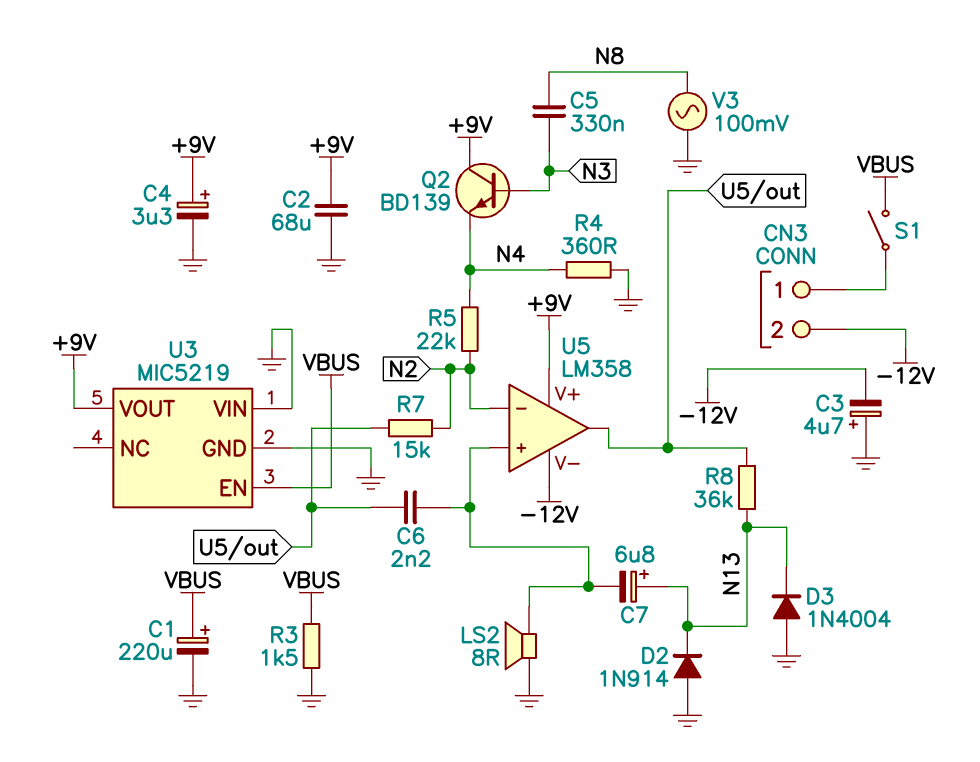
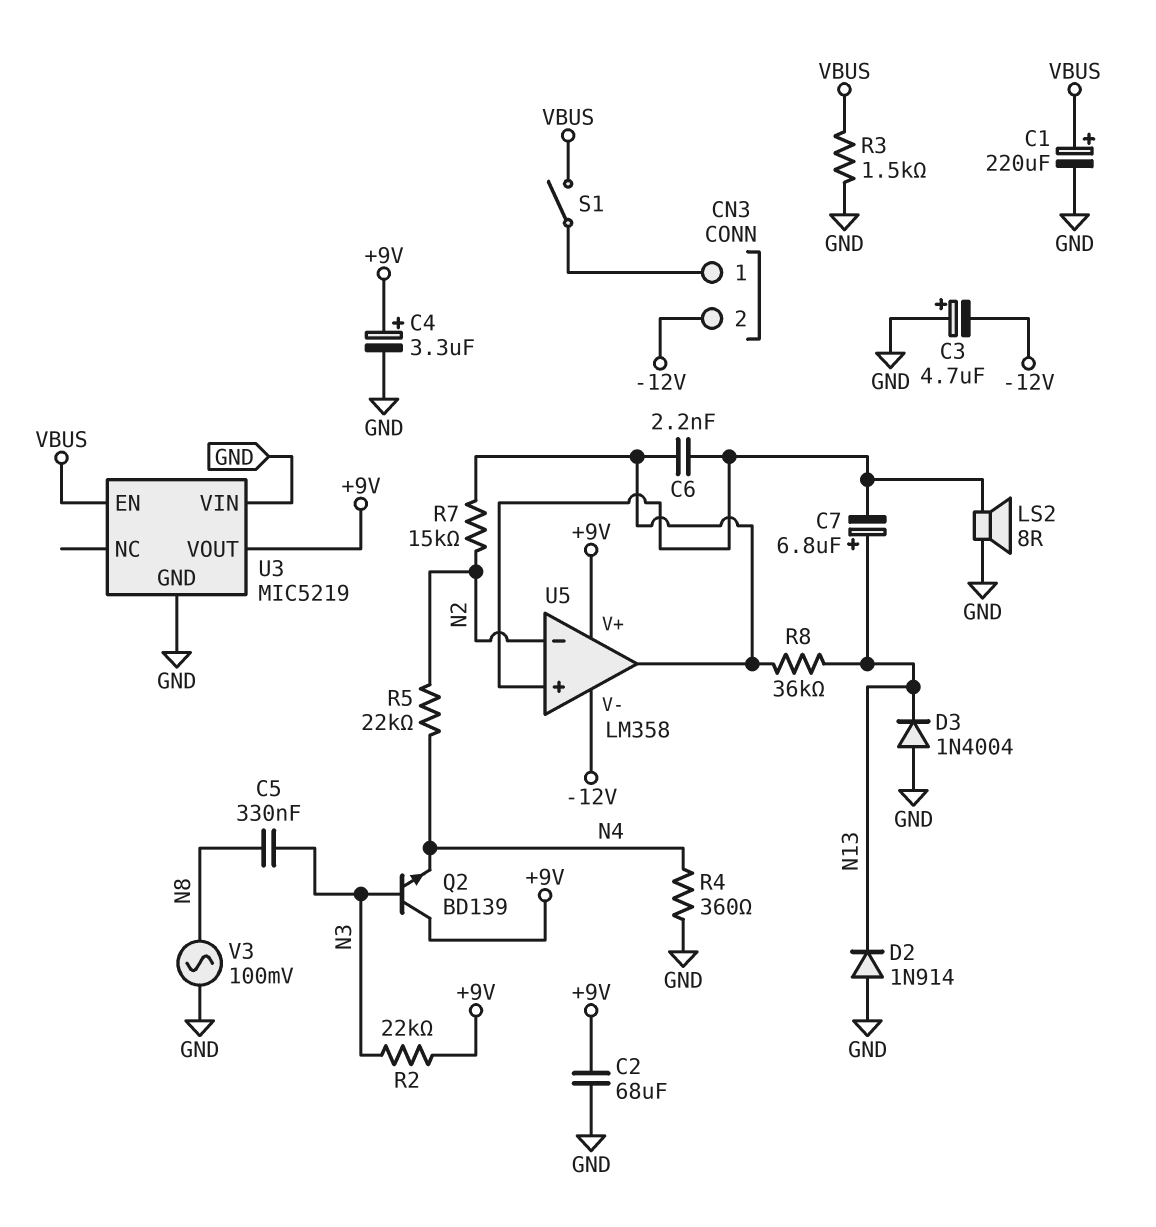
R2: none -> 22k (+9V, N3)

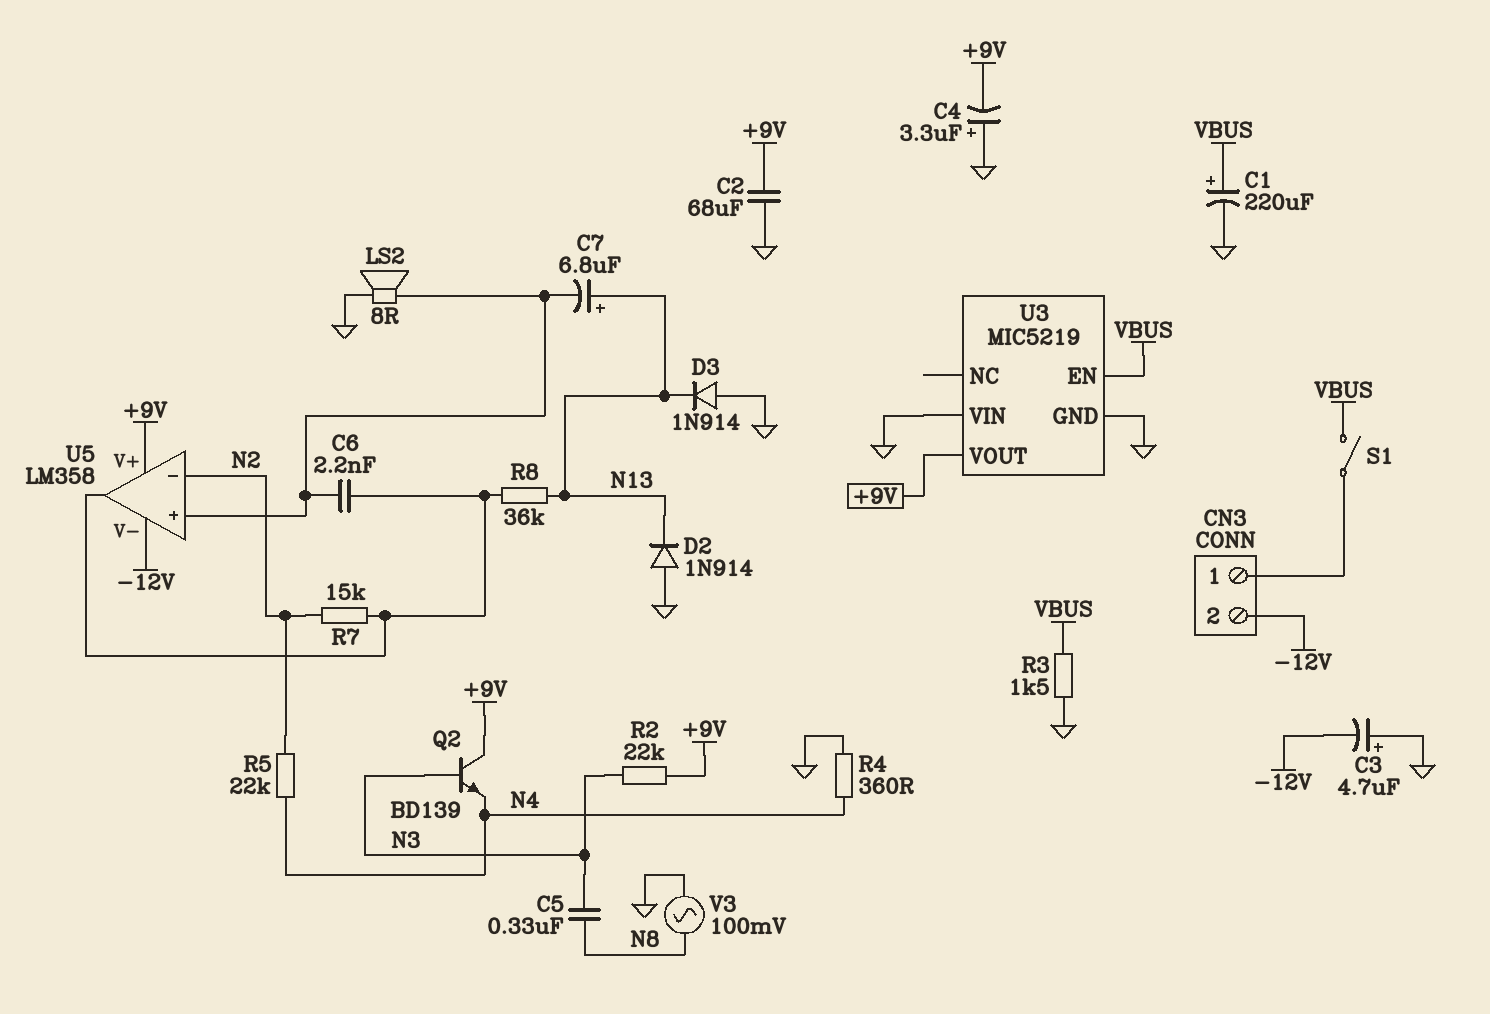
C4: 3.3uF (plus +9V, minus GND) -> 3.3uF (plus GND, minus +9V)
D3: diode 1N4004 (A GND, K N13) -> diode 1N914 (A GND, K N13)

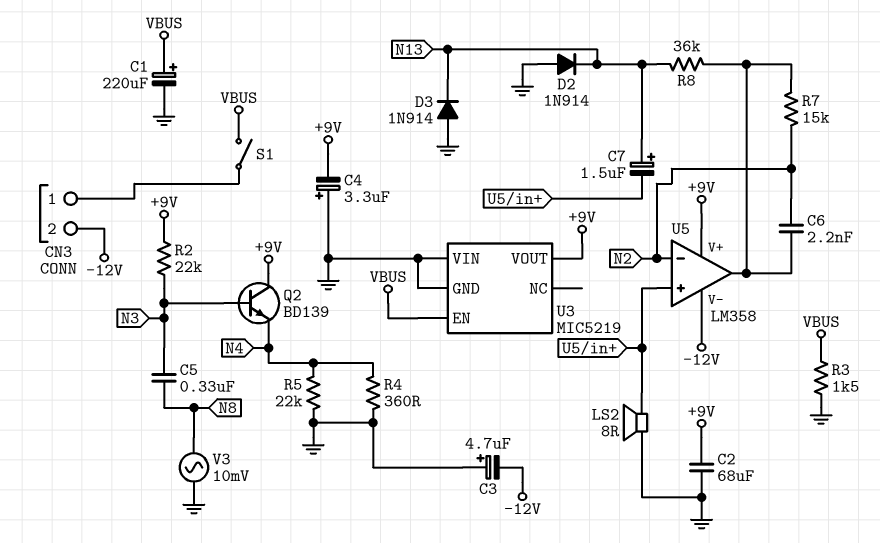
C6: 2.2nF (U5/in+, U5/out) -> 2.2nF (N2, U5/out)
C7: 6.8uF (plus N13, minus U5/in+) -> 1.5uF (plus N13, minus U5/in+)
R5: 22k (N2, N4) -> 22k (GND, N4)
V3: AC 100mV (GND, N8) -> AC 10mV (GND, N8)

